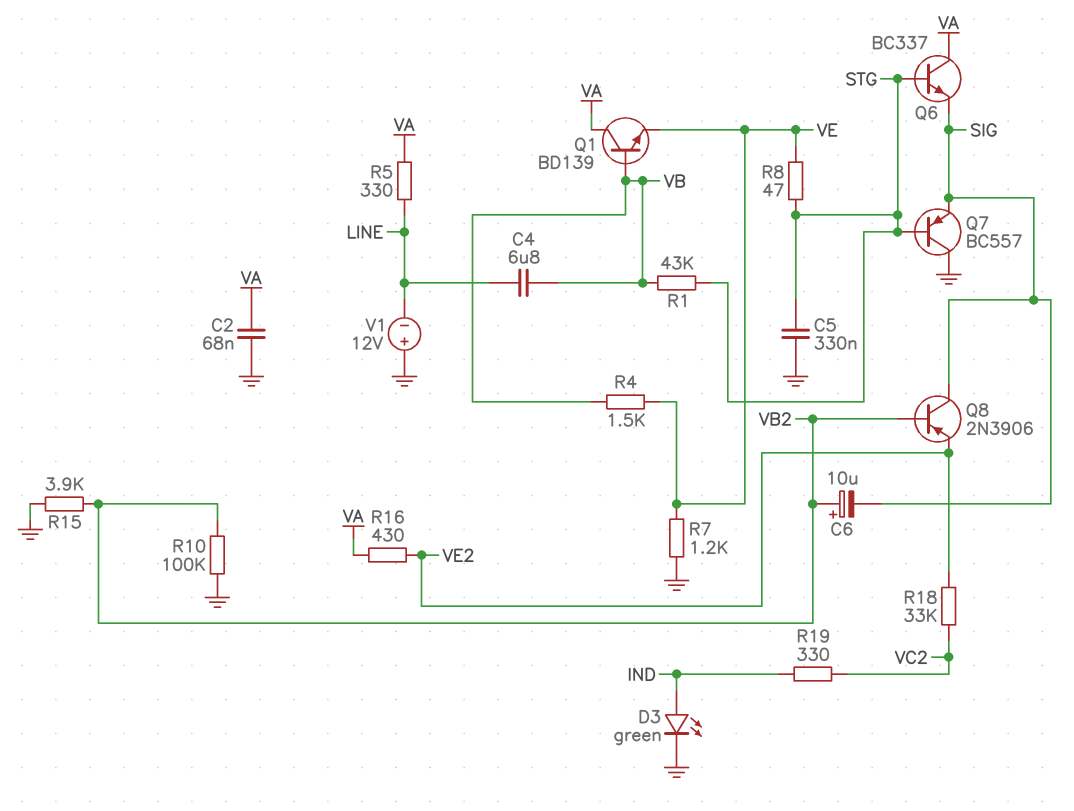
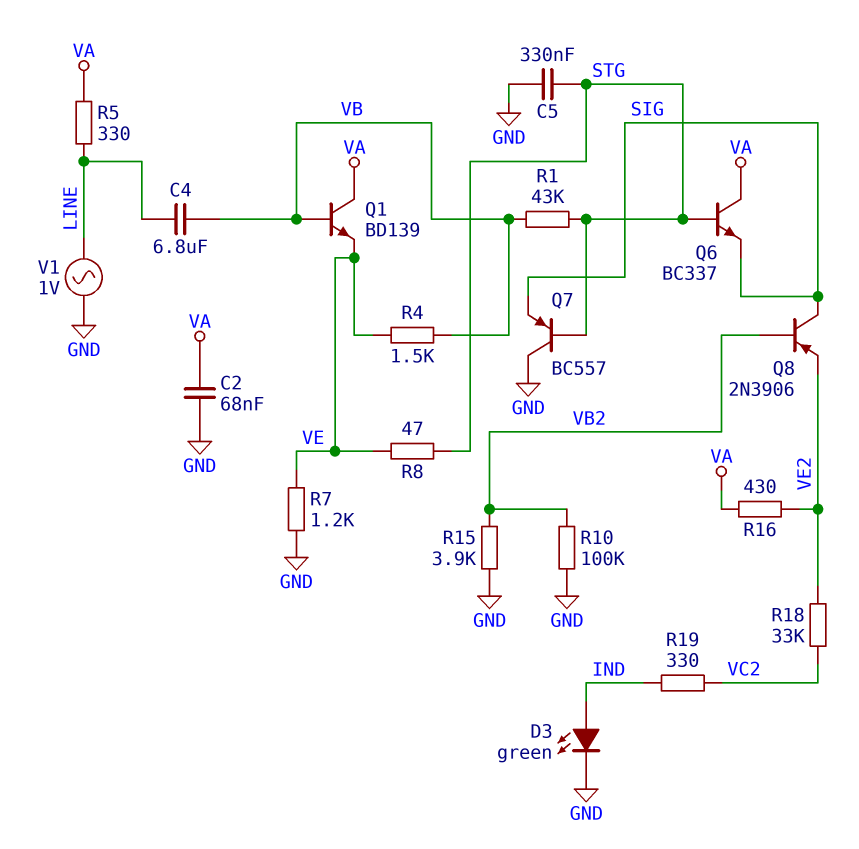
C6: 10uF (plus VB2, minus SIG) -> none
V1: 12V (plus GND, minus LINE) -> AC 1V (GND, LINE)

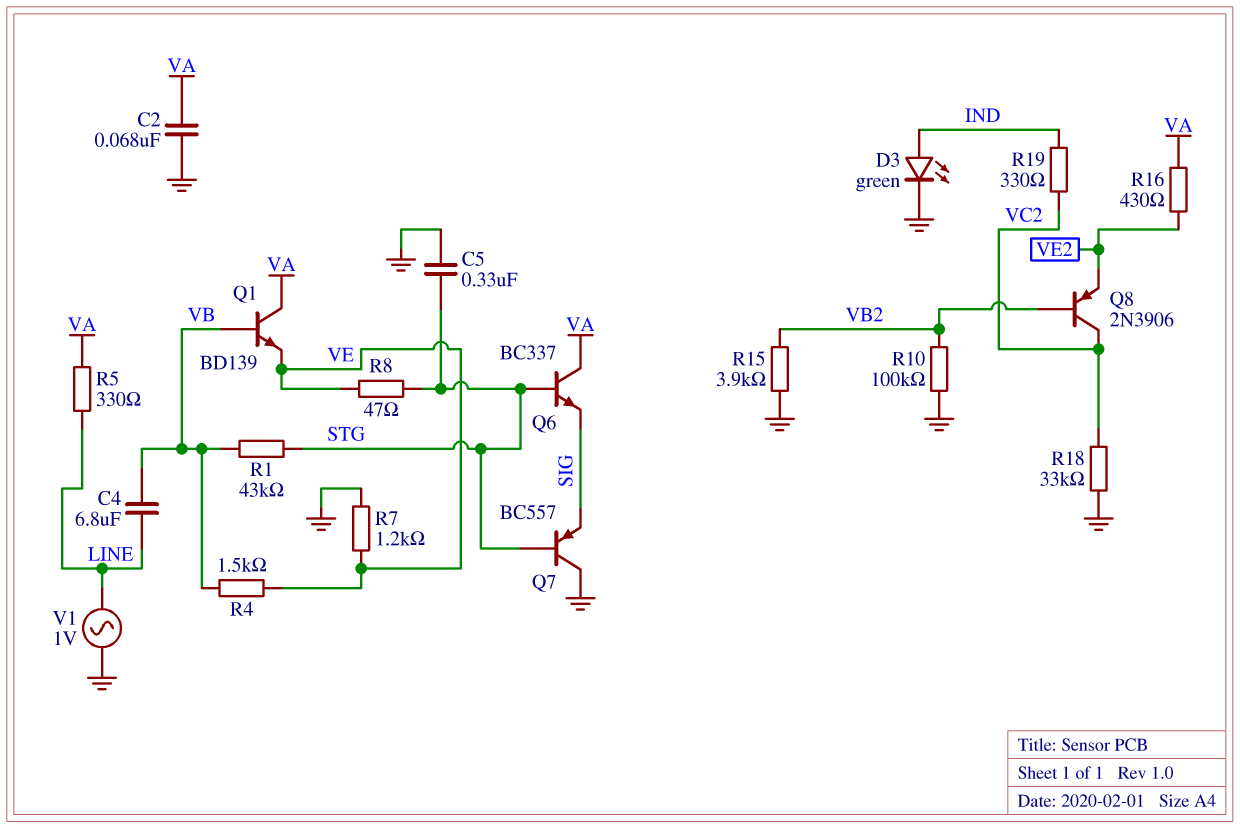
Q8: PNP 2N3906 (B VB2, C SIG, E VE2) -> PNP 2N3906 (B VB2, C VC2, E VE2)
R18: 33k (VC2, VE2) -> 33k (GND, VC2)

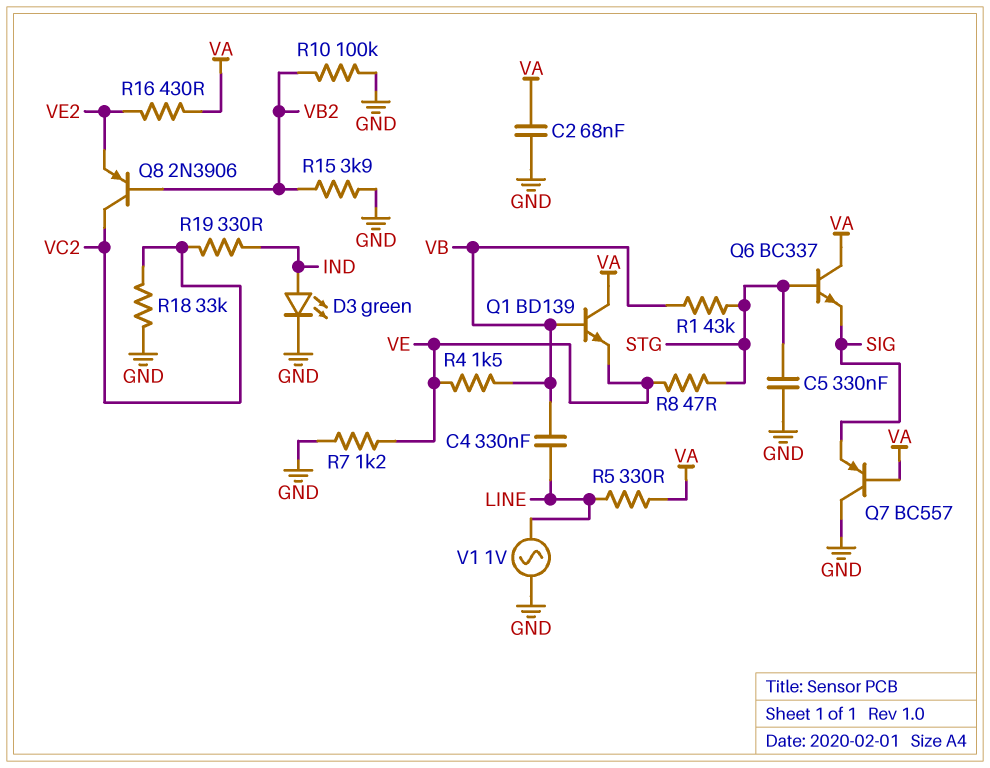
C4: 6.8uF (LINE, VB) -> 330nF (LINE, VB)
Q7: PNP BC557 (B STG, C GND, E SIG) -> PNP BC557 (B VA, C GND, E SIG)

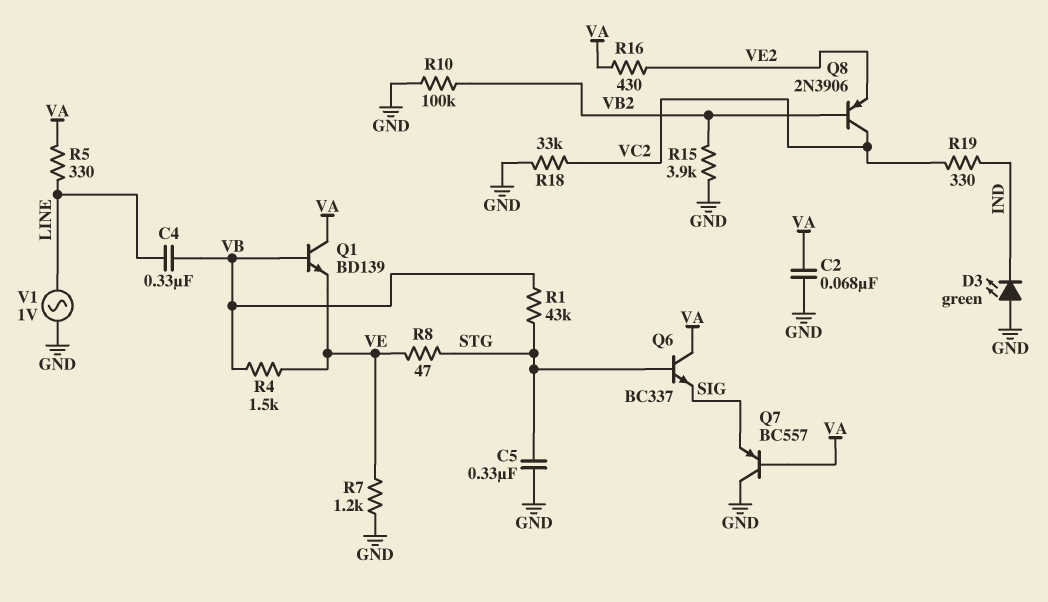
D3: LED green (A IND, K GND) -> LED green (A GND, K IND)

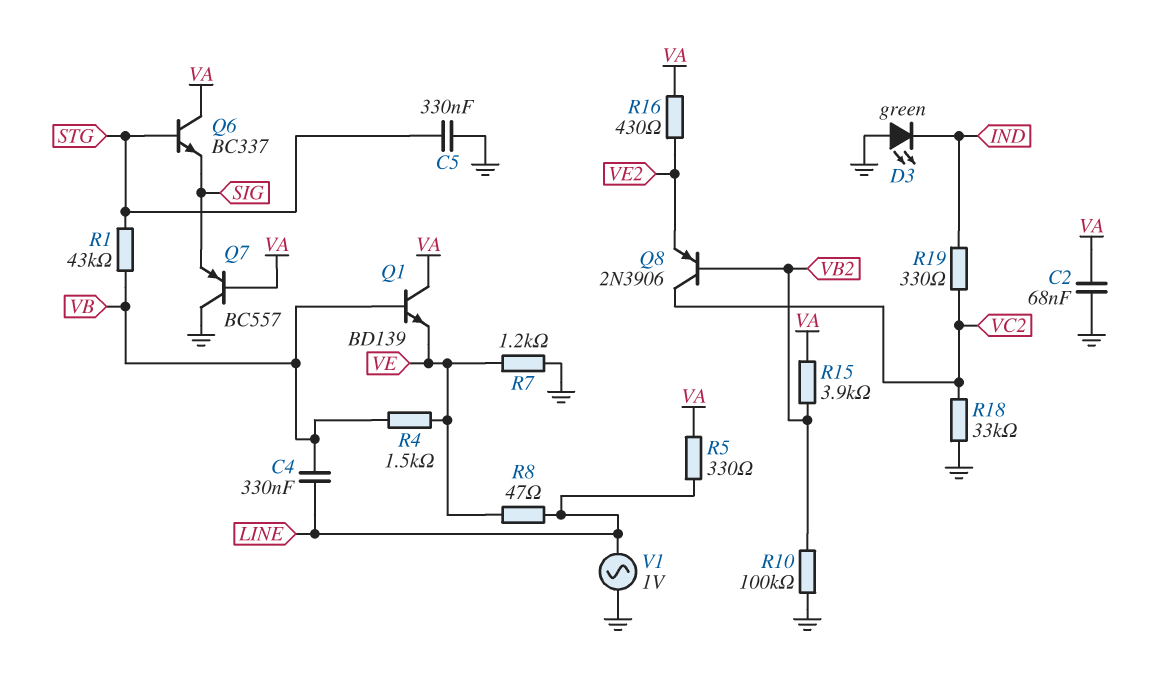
R8: 47 (STG, VE) -> 47 (LINE, VE)
R15: 3.9k (GND, VB2) -> 3.9k (VA, VB2)

